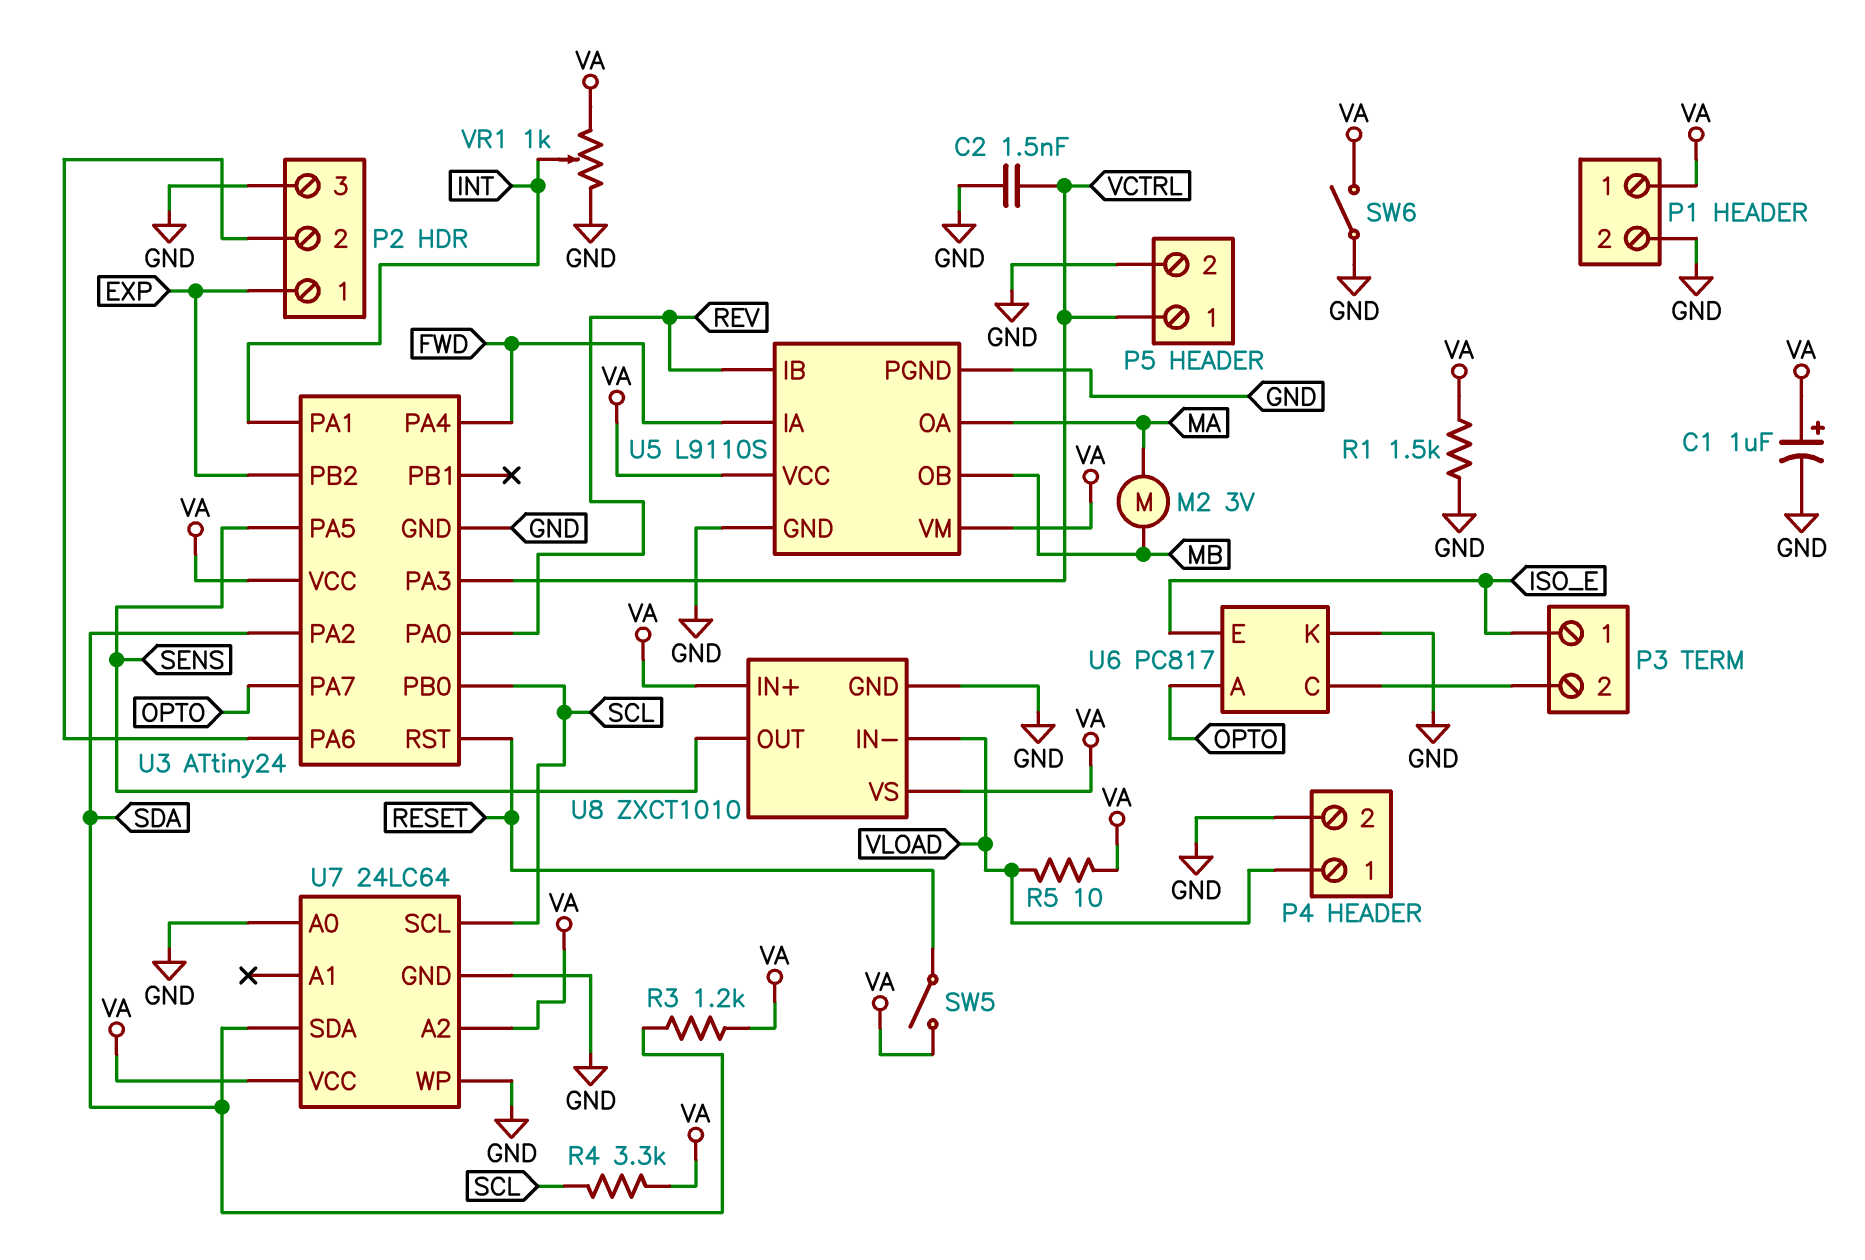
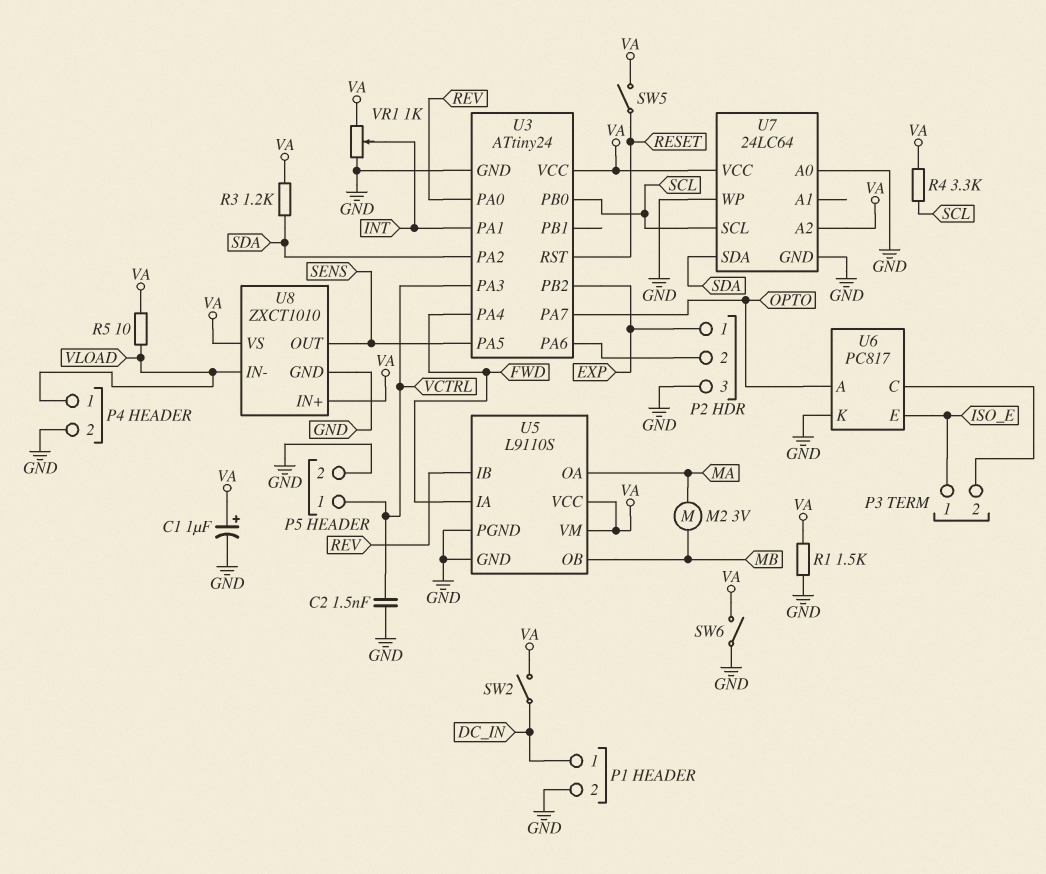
P1 pin 1: VA -> DC_IN
SW2: none -> switch (DC_IN, VA)

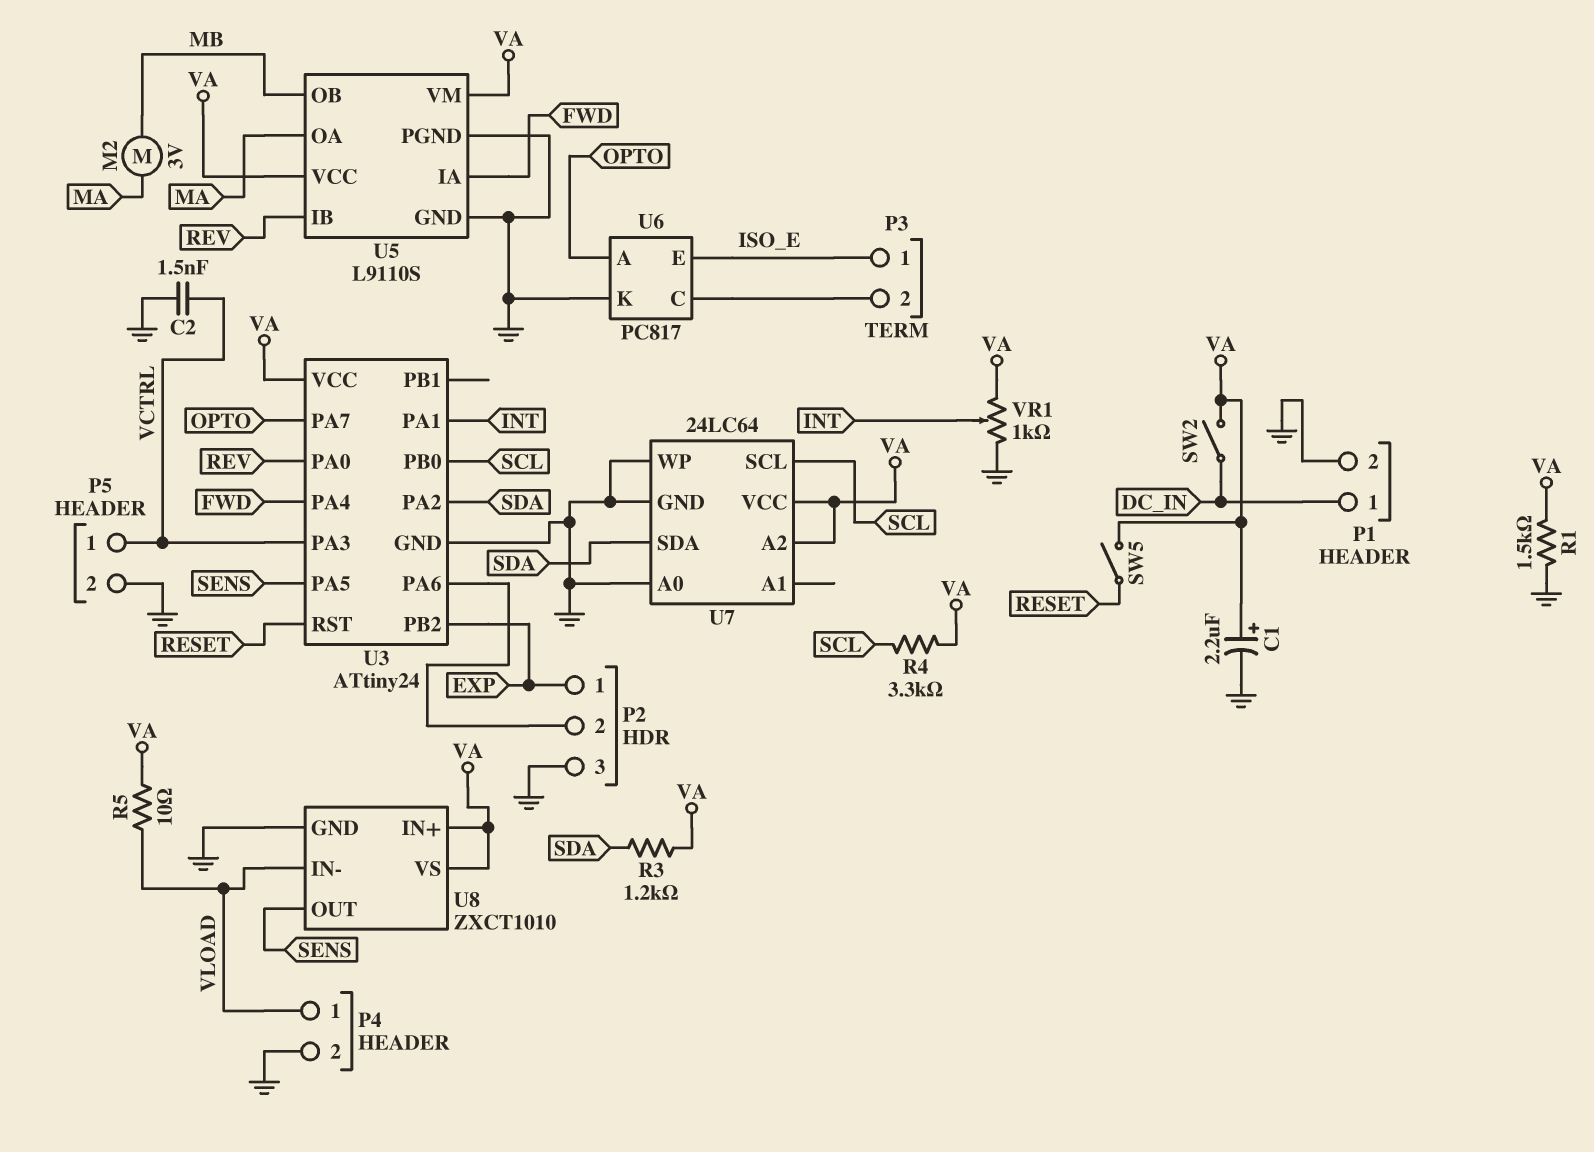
C1: 1uF (plus VA, minus GND) -> 2.2uF (plus VA, minus GND)
SW6: switch (GND, VA) -> none

